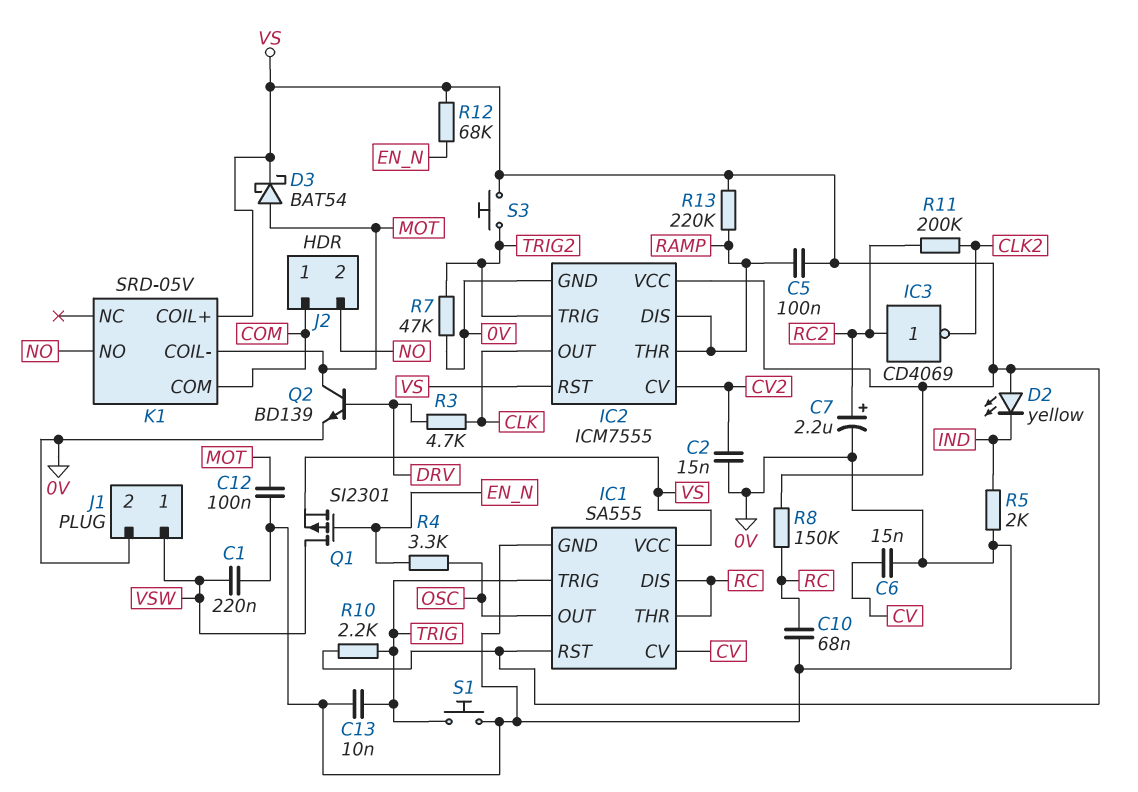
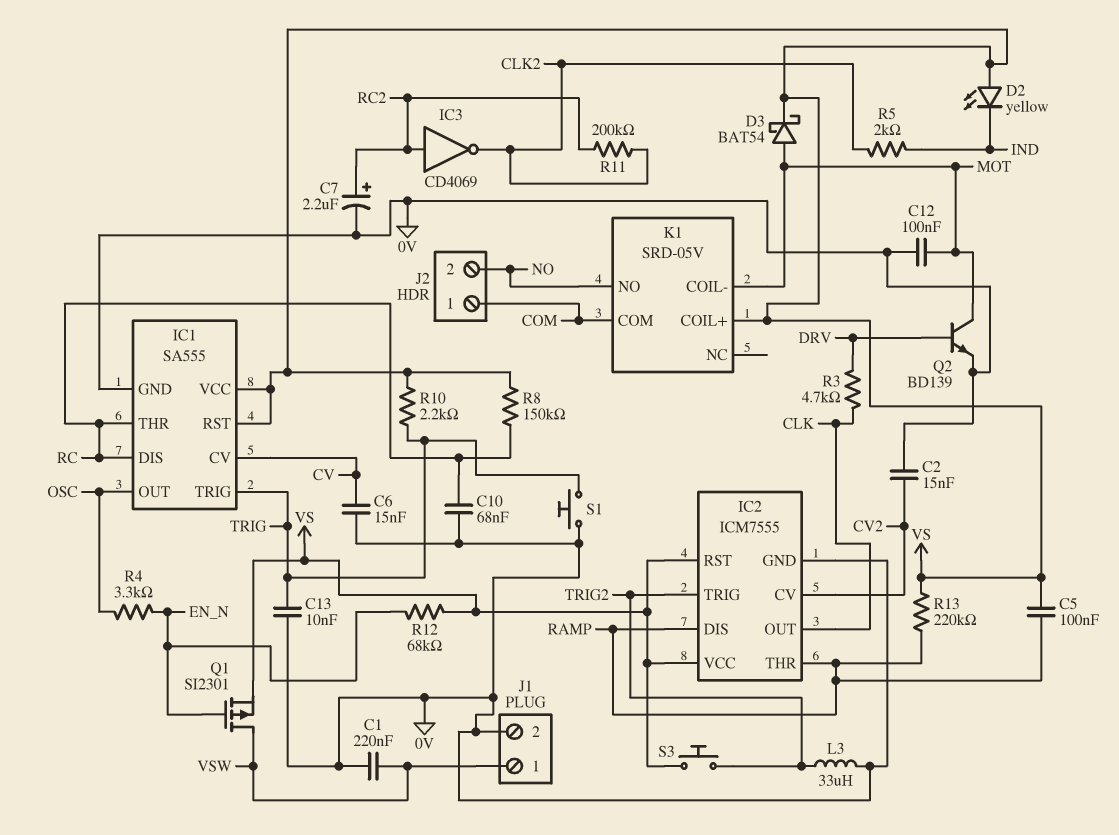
L3: none -> 33uH (0V, TRIG2)
R5: 2k (0V, IND) -> 2k (CLK2, IND)
R7: 47k (0V, TRIG2) -> none

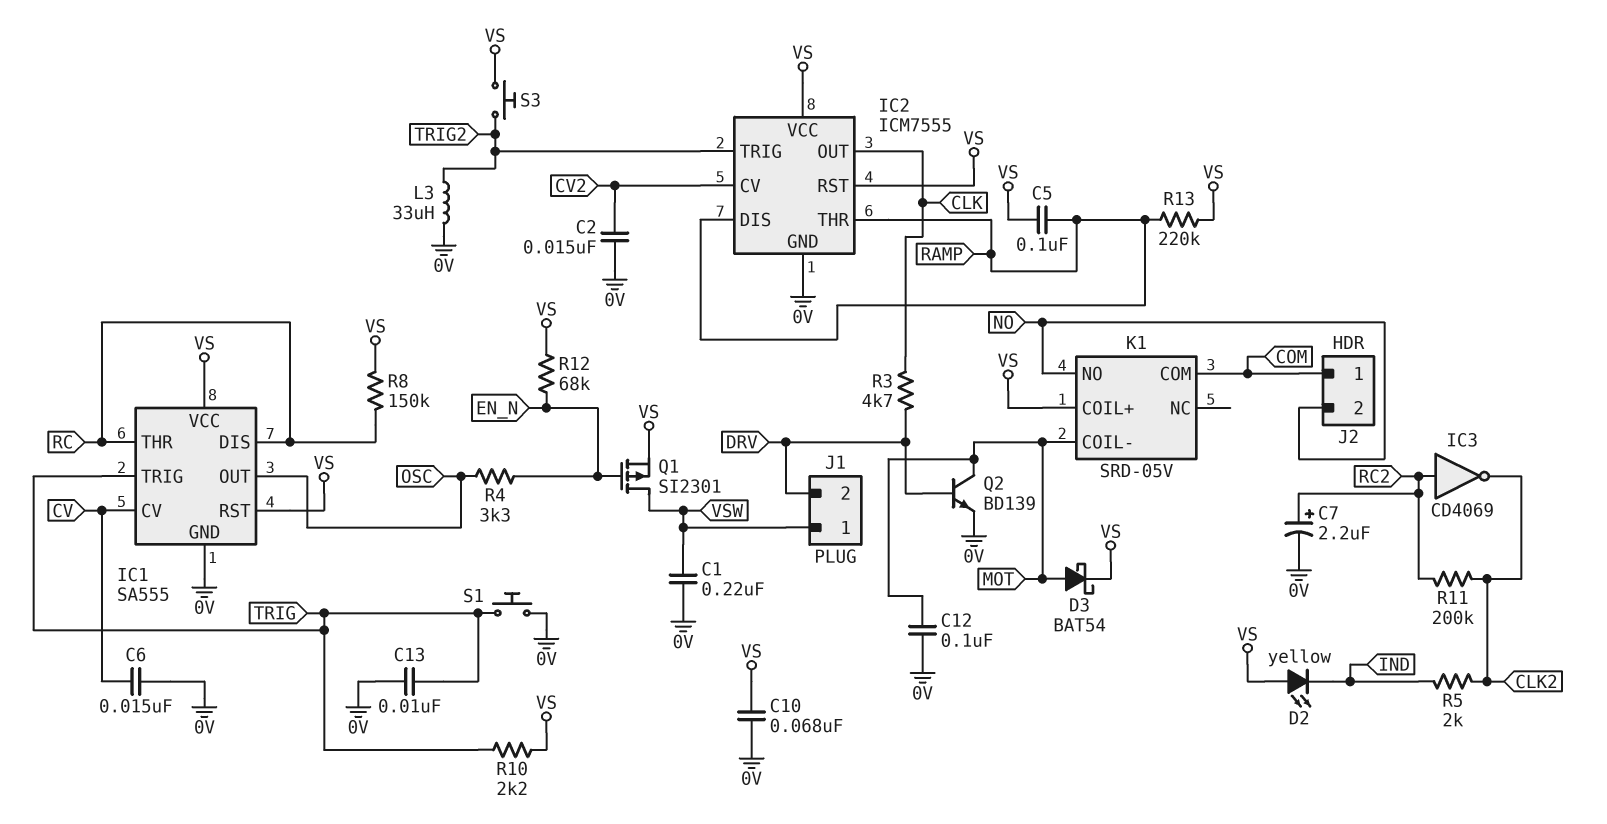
C10: 68nF (0V, RC) -> 68nF (0V, VS)
J1 pin 2: 0V -> DRV

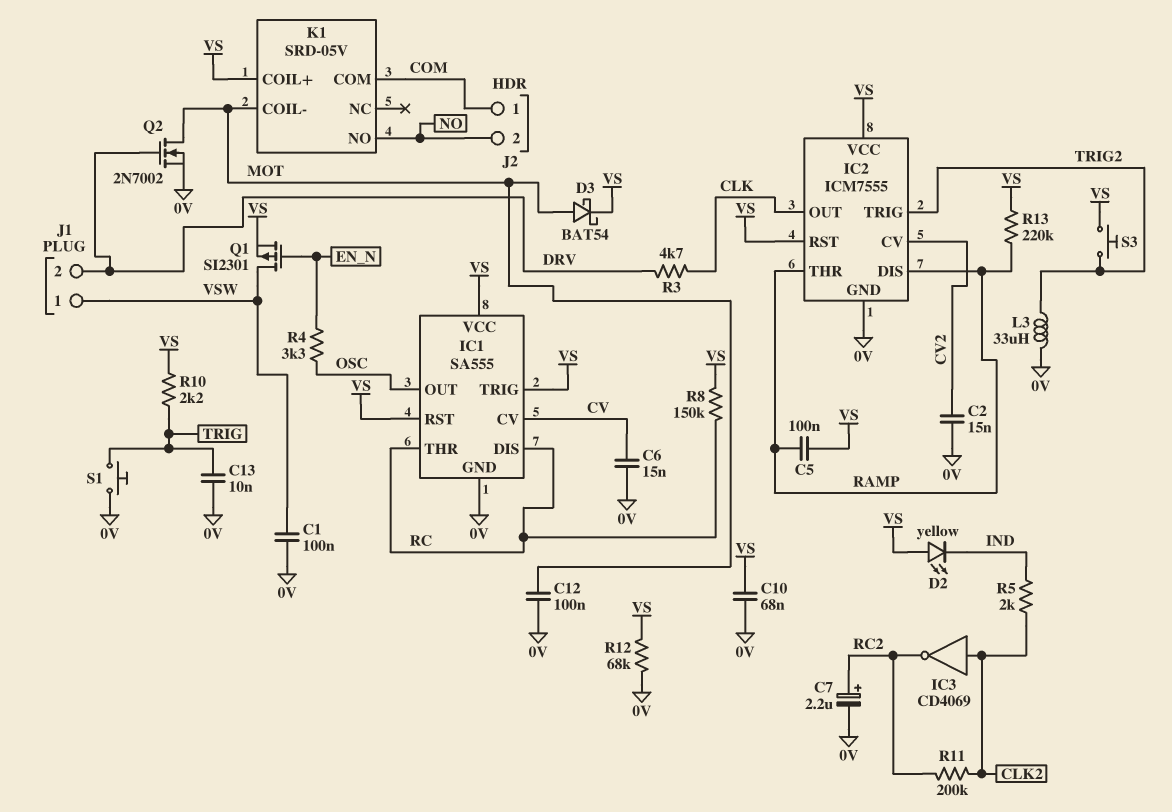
C1: 220nF (0V, VSW) -> 100nF (0V, VSW)
IC1 pin TRIG: TRIG -> VS
IC3: NOT CD4069 (in RC2, out CLK2) -> NOT CD4069 (in CLK2, out RC2)
Q2: NPN BD139 (B DRV, C MOT, E 0V) -> NMOS 2N7002 (G DRV, D MOT, S 0V)
R12: 68k (EN_N, VS) -> 68k (0V, VS)

